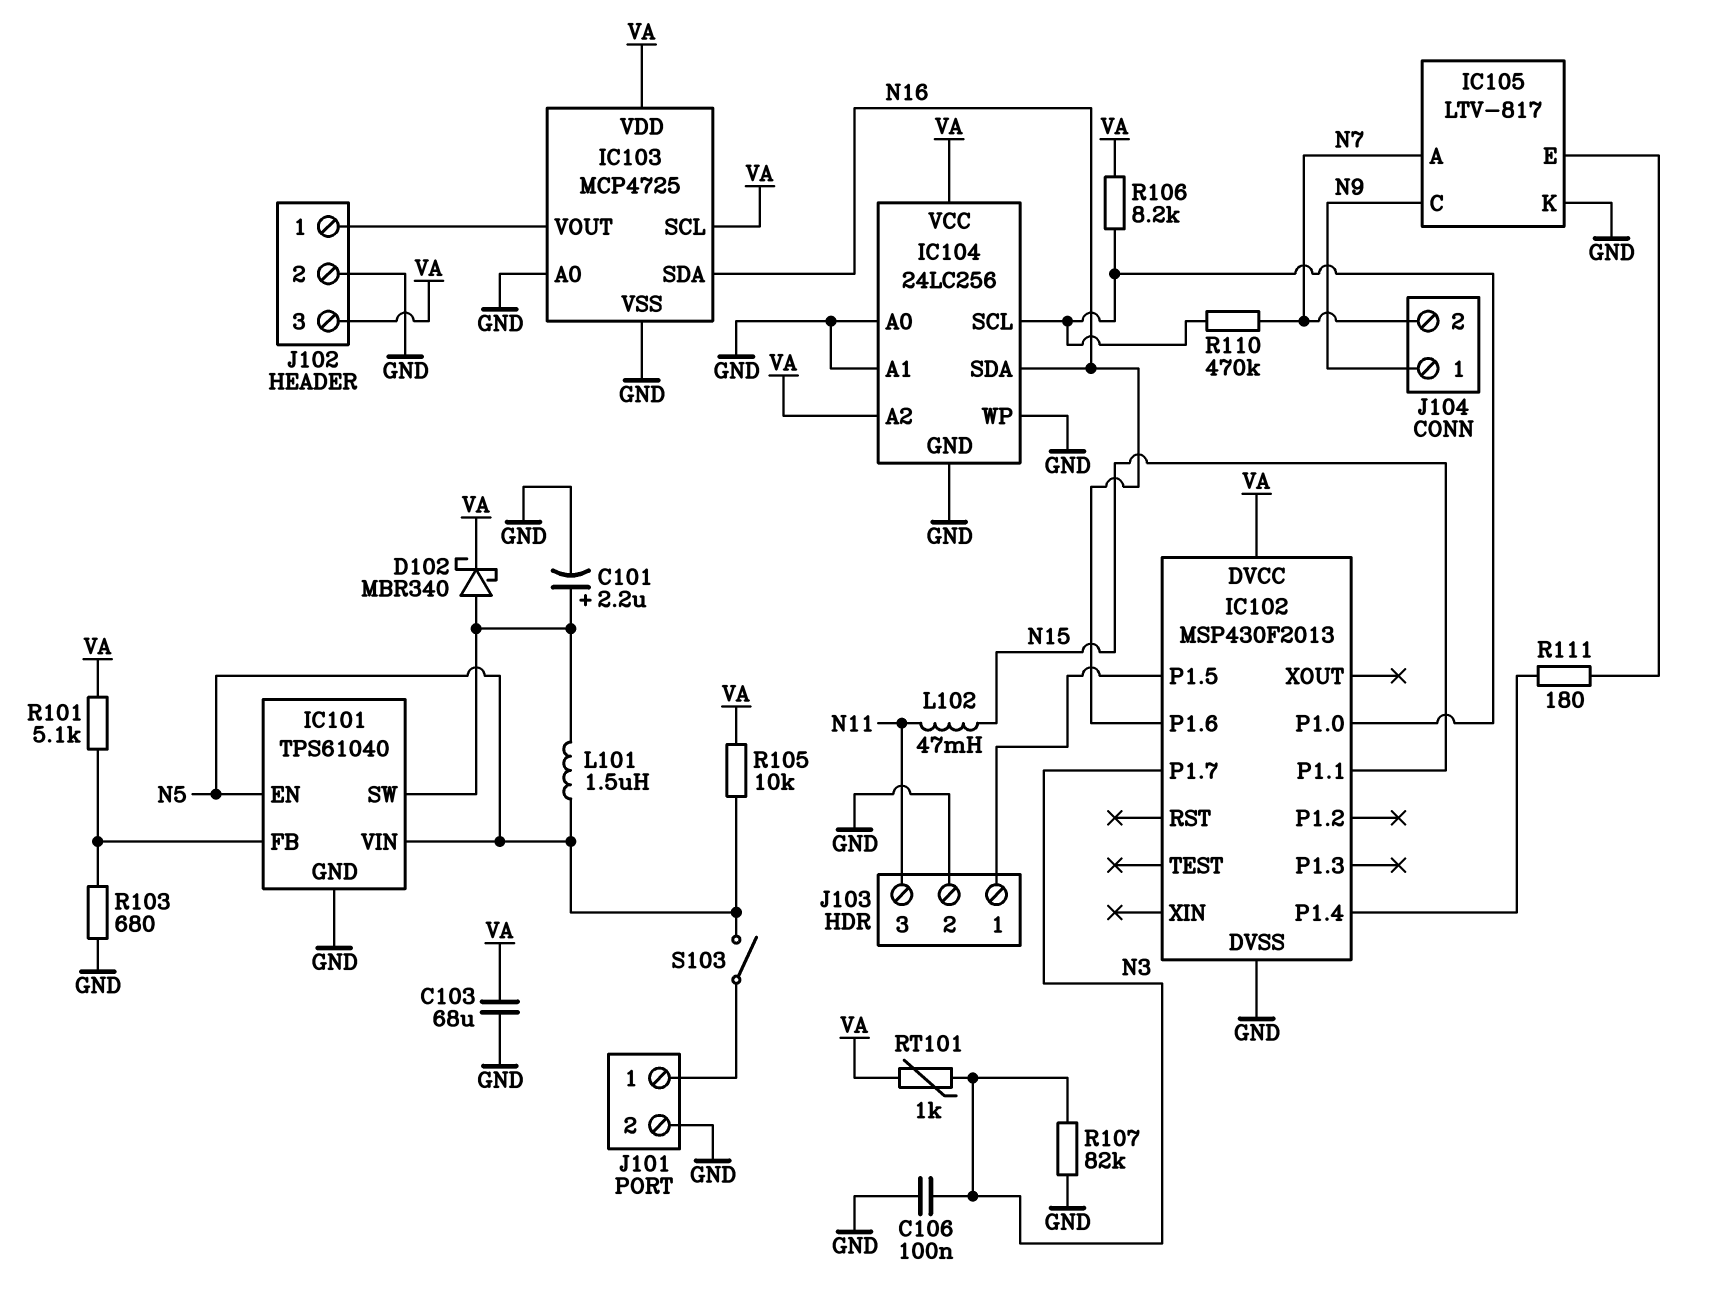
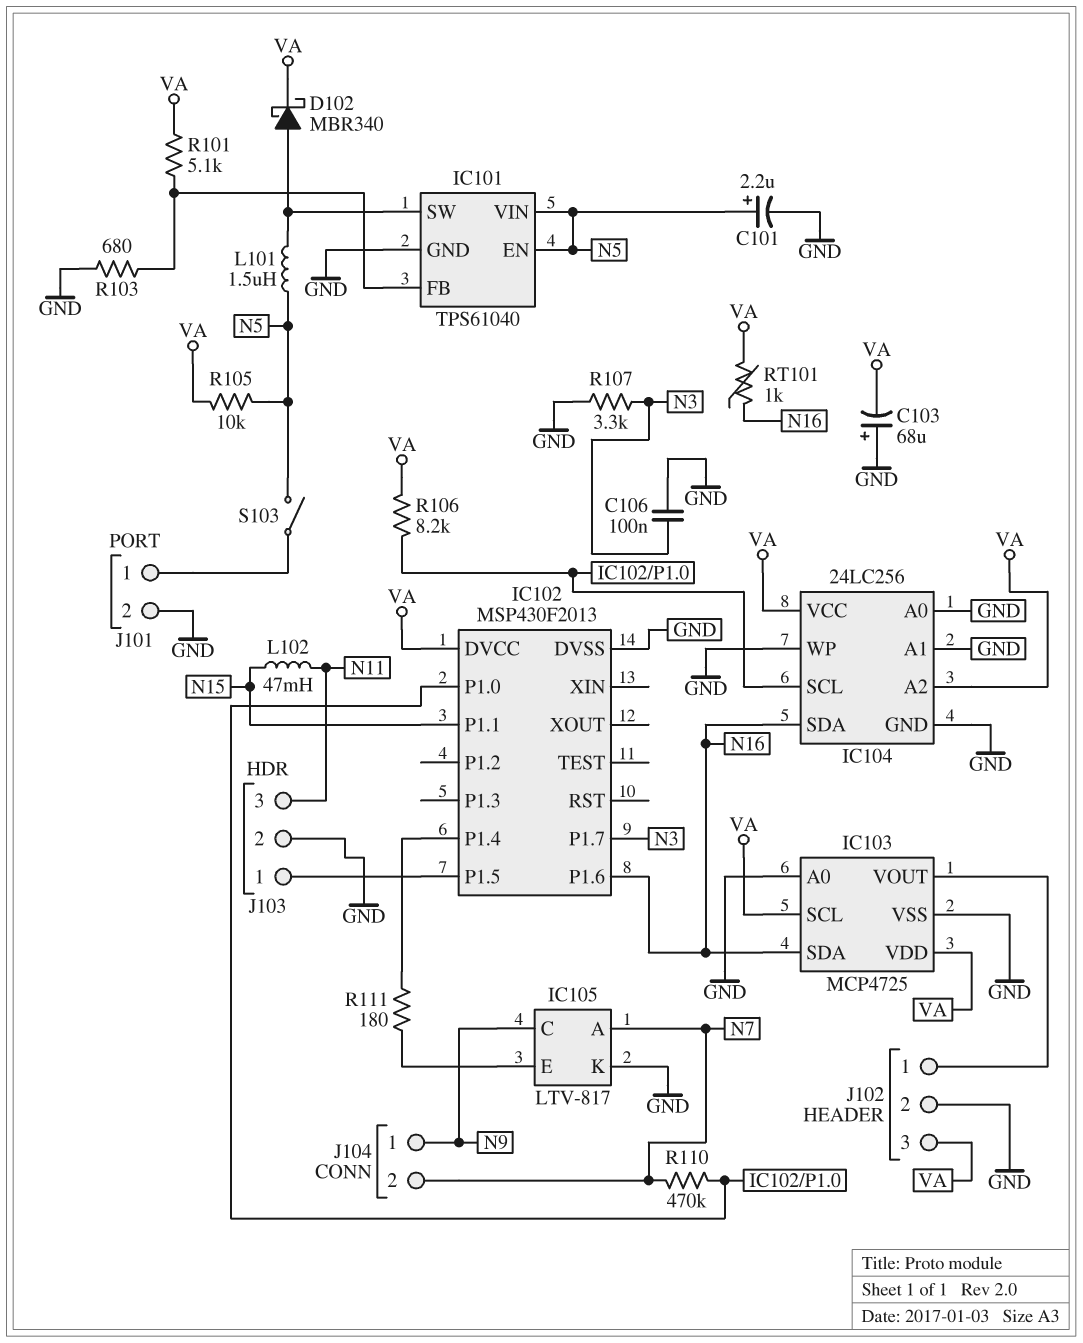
C101: 2.2uF (plus IC101/SW, minus GND) -> 2.2uF (plus N5, minus GND)
C103: 68uF (GND, VA) -> 68uF (plus GND, minus VA)
R107: 82k (GND, N3) -> 3.3k (GND, N3)
RT101: 1k (N3, VA) -> 1k (N16, VA)

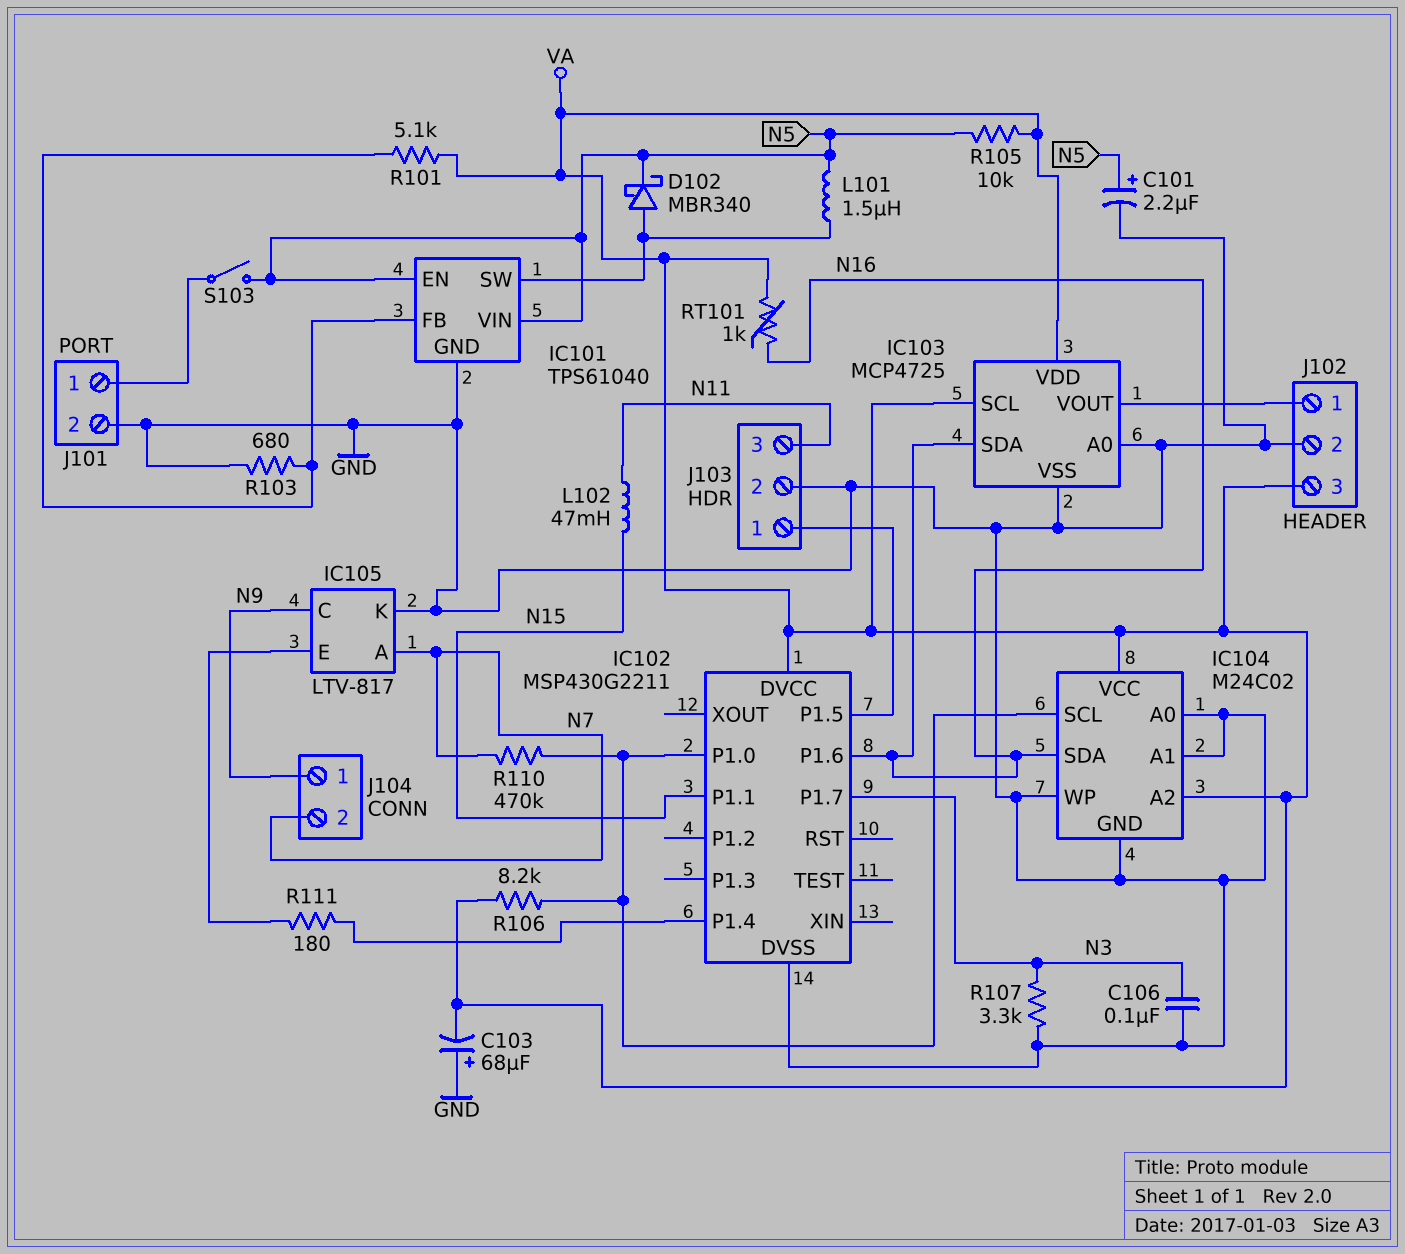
D102: schottky MBR340 (A IC101/SW, K VA) -> schottky MBR340 (A IC101/SW, K N5)
IC102: MSP430F2013 -> MSP430G2211
IC104: 24LC256 -> M24C02

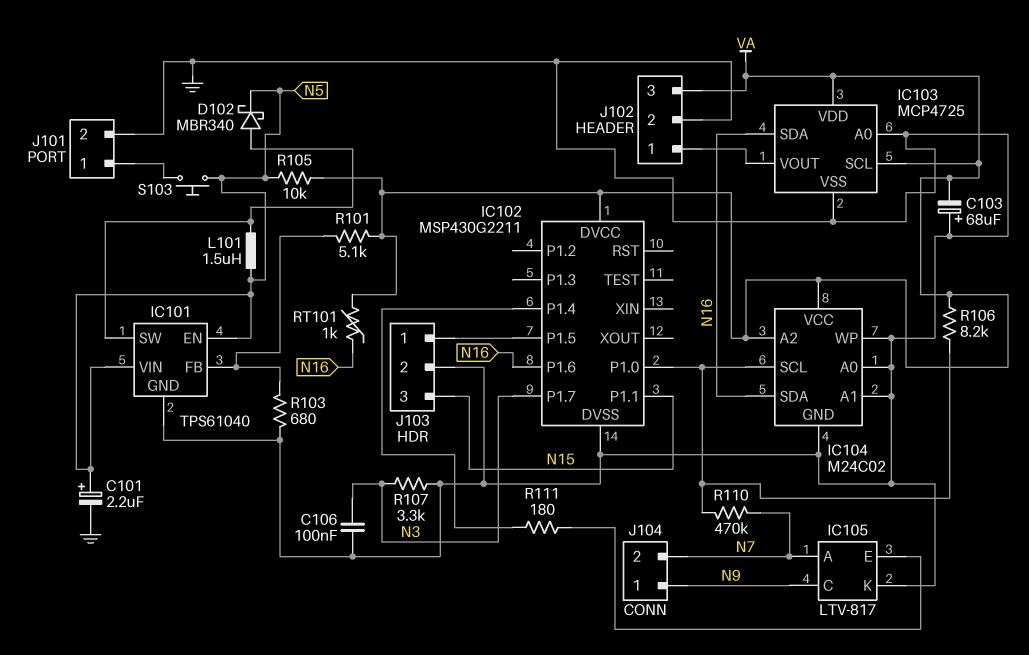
J103 pin 3: N11 -> N15
L102: 47mH (N11, N15) -> none
S103: switch (J101/1, N5) -> button (J101/1, N5)

